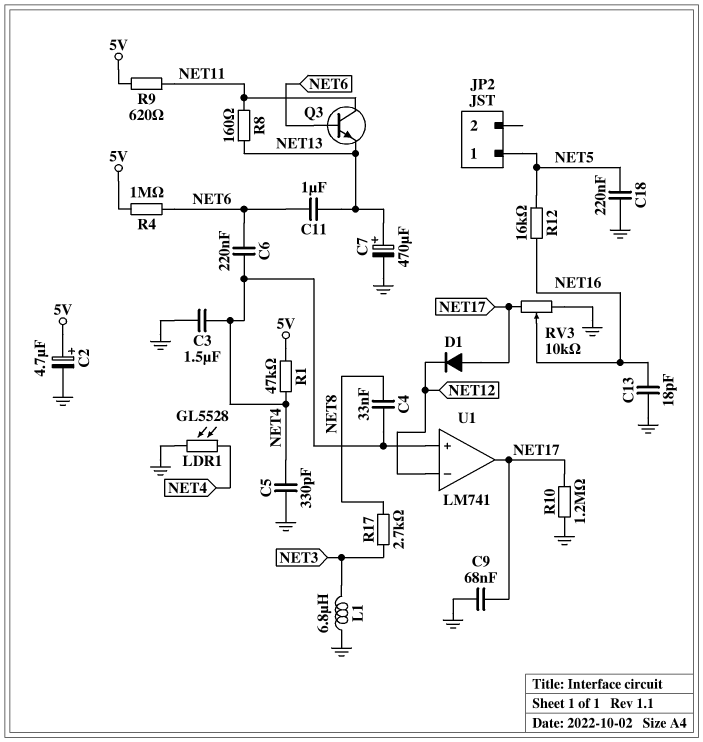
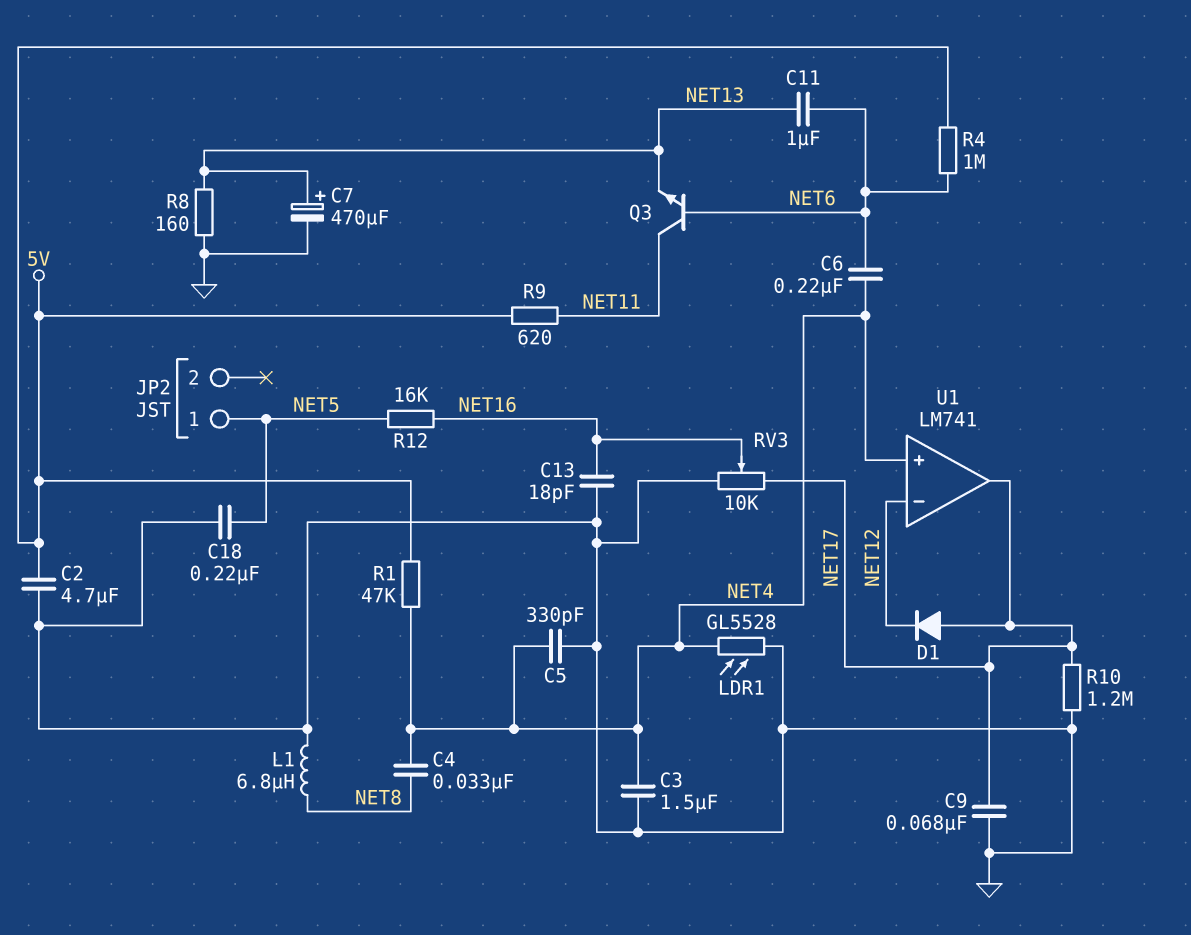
C2: 4.7uF (plus 5V, minus GND) -> 4.7uF (5V, GND)
L1: 6.8uH (GND, NET3) -> 6.8uH (GND, NET8)
R8: 160 (NET11, NET13) -> 160 (GND, NET13)
R17: 2.7k (NET3, NET8) -> none

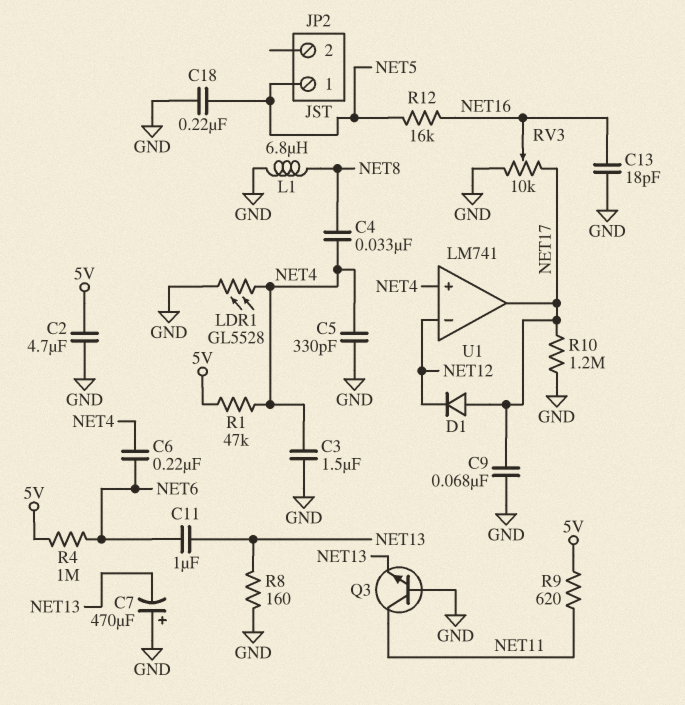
C7: 470uF (plus NET13, minus GND) -> 470uF (plus GND, minus NET13)
Q3: NPN (B NET6, C NET11, E NET13) -> NPN (B GND, C NET11, E NET13)

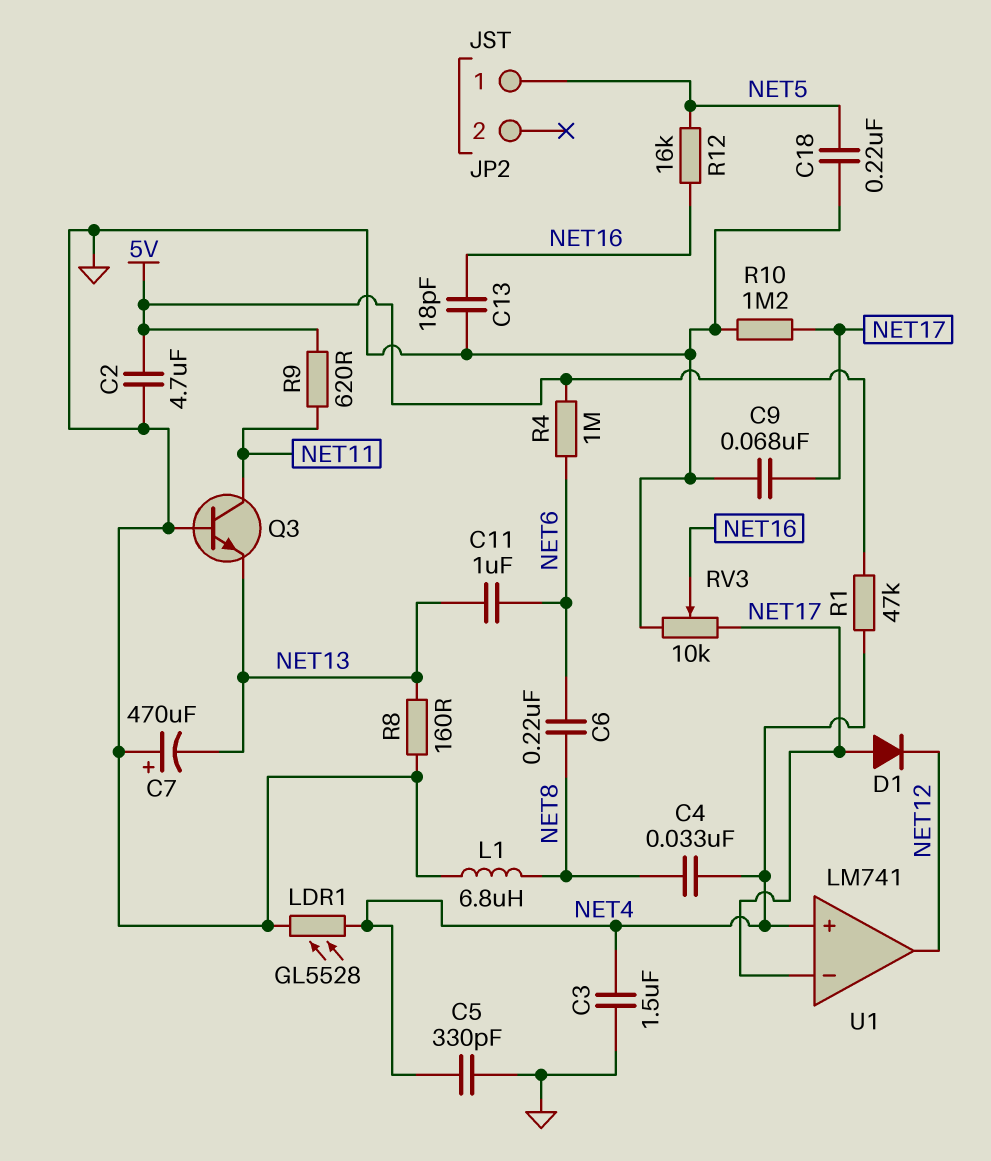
C6: 220nF (NET4, NET6) -> 220nF (NET6, NET8)
U1 pin in-: NET12 -> NET17
U1 pin out: NET17 -> NET12

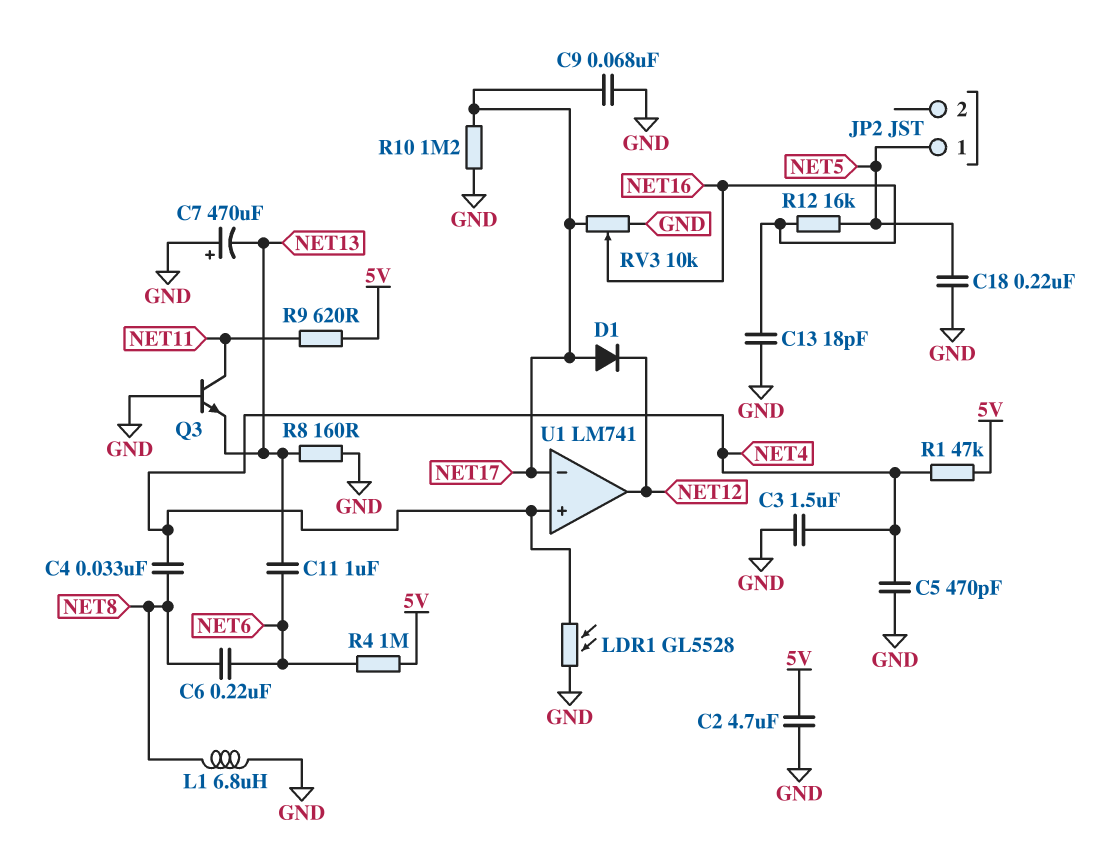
C5: 330pF (GND, NET4) -> 470pF (GND, NET4)

